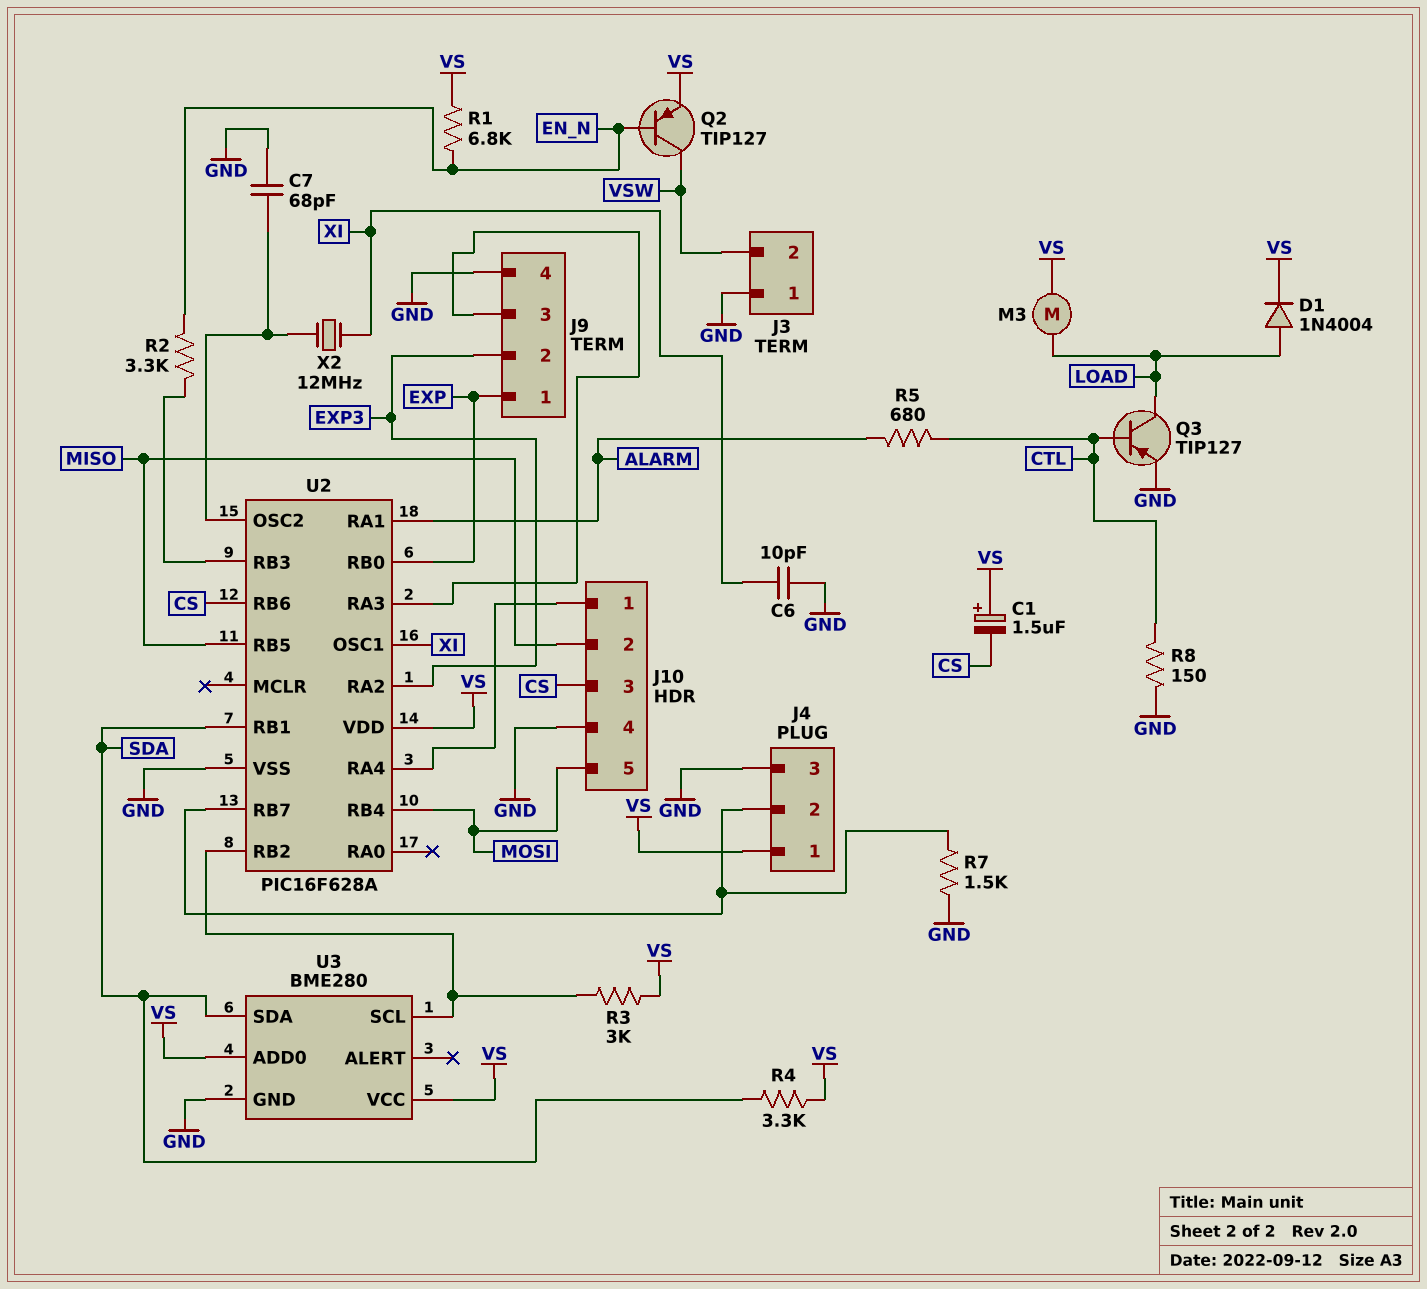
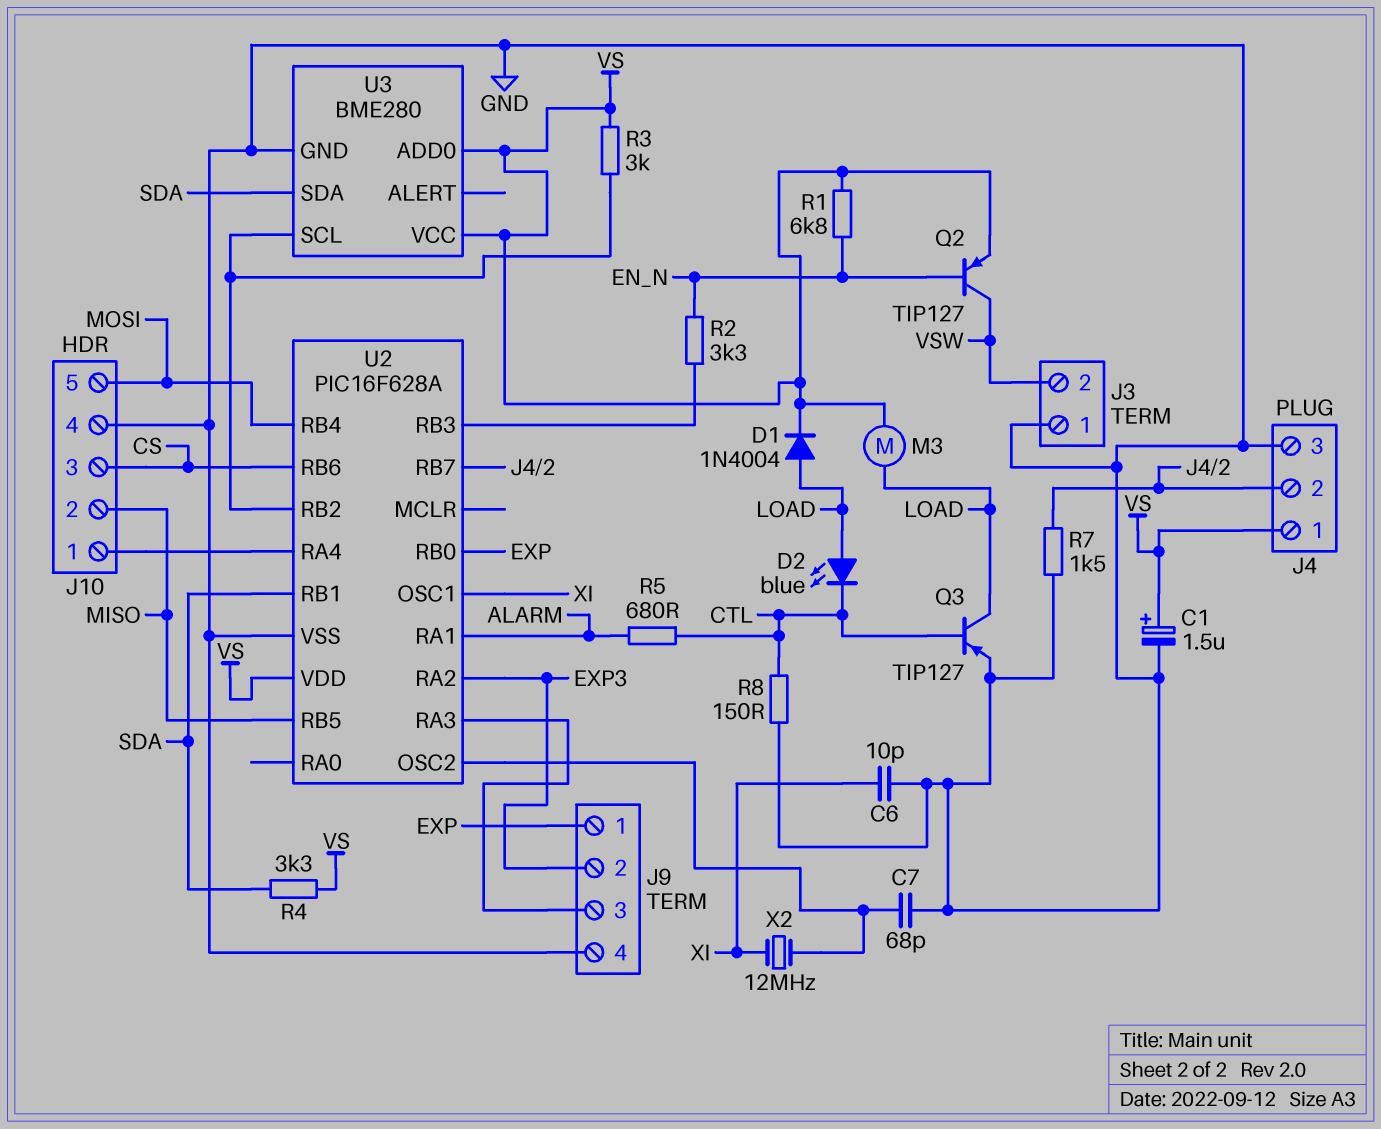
C1: 1.5uF (plus VS, minus CS) -> 1.5uF (plus VS, minus GND)
D2: none -> LED blue (A LOAD, K CTL)

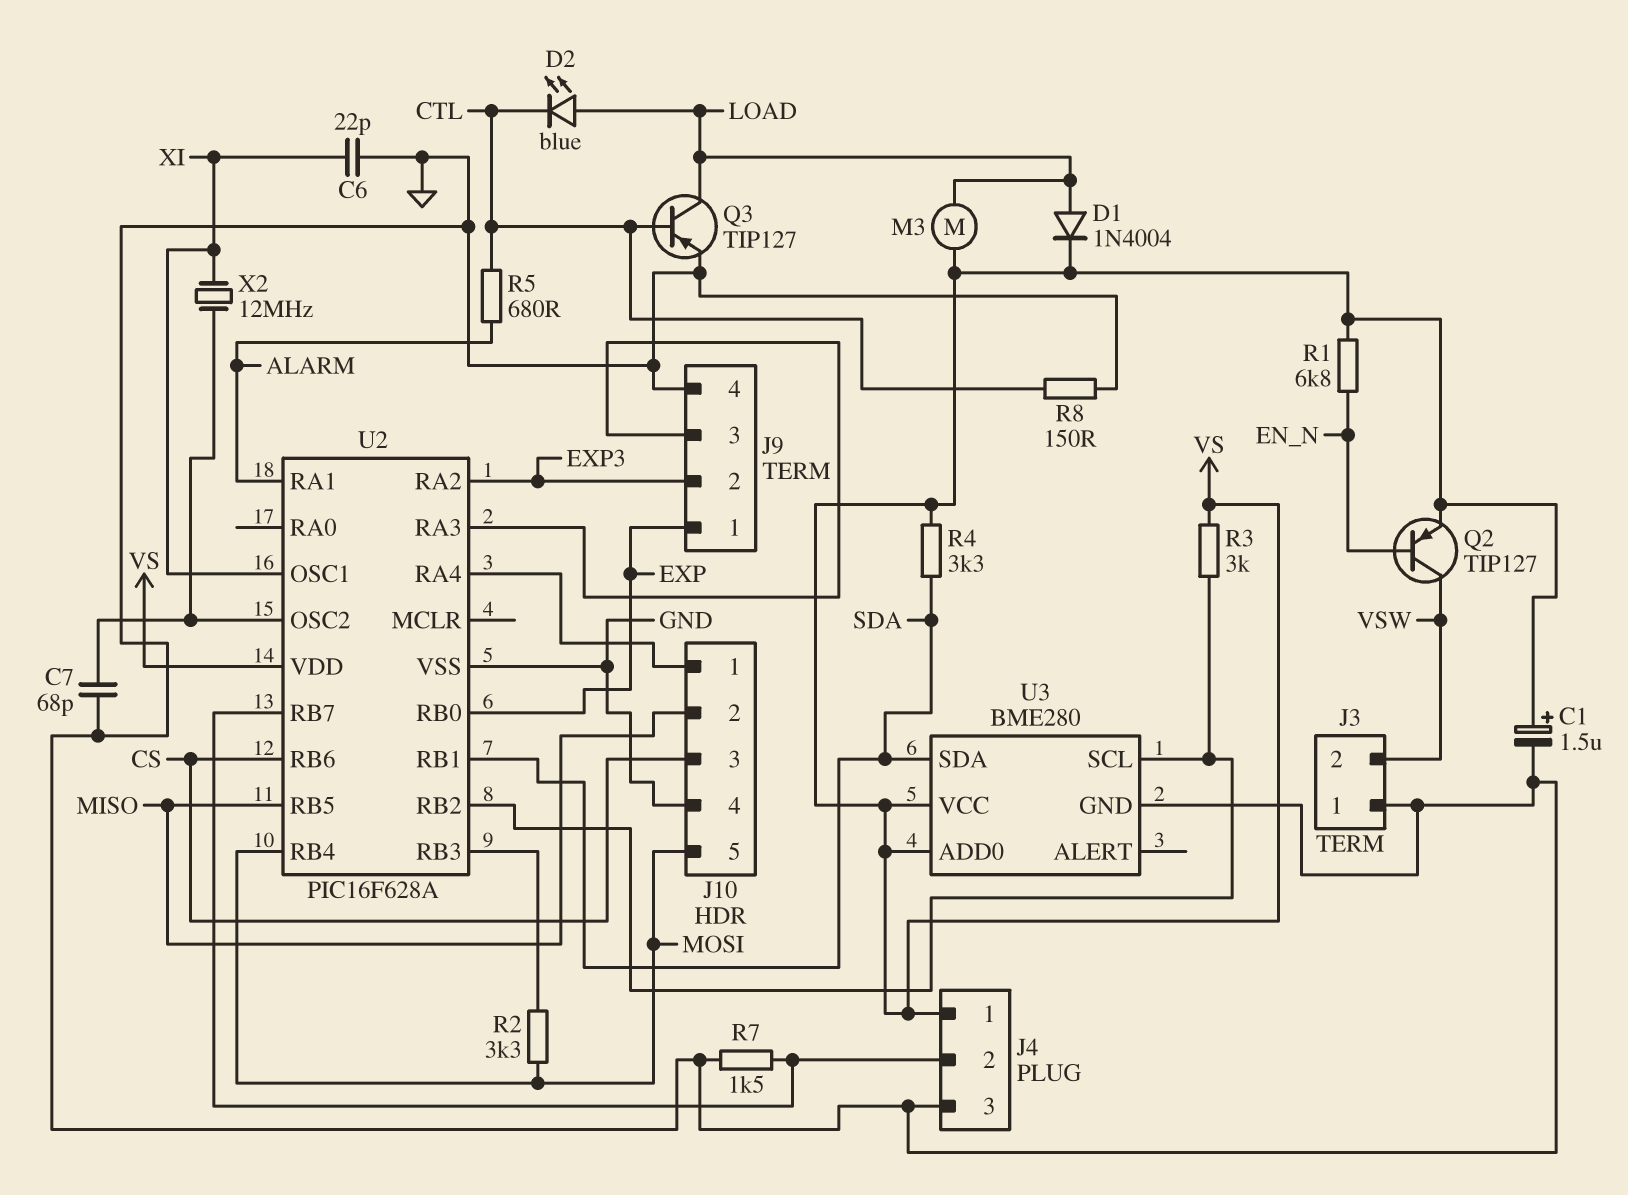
C6: 10pF (GND, XI) -> 22pF (GND, XI)
R2: 3.3k (EN_N, U2/RB3) -> 3.3k (MOSI, U2/RB3)

